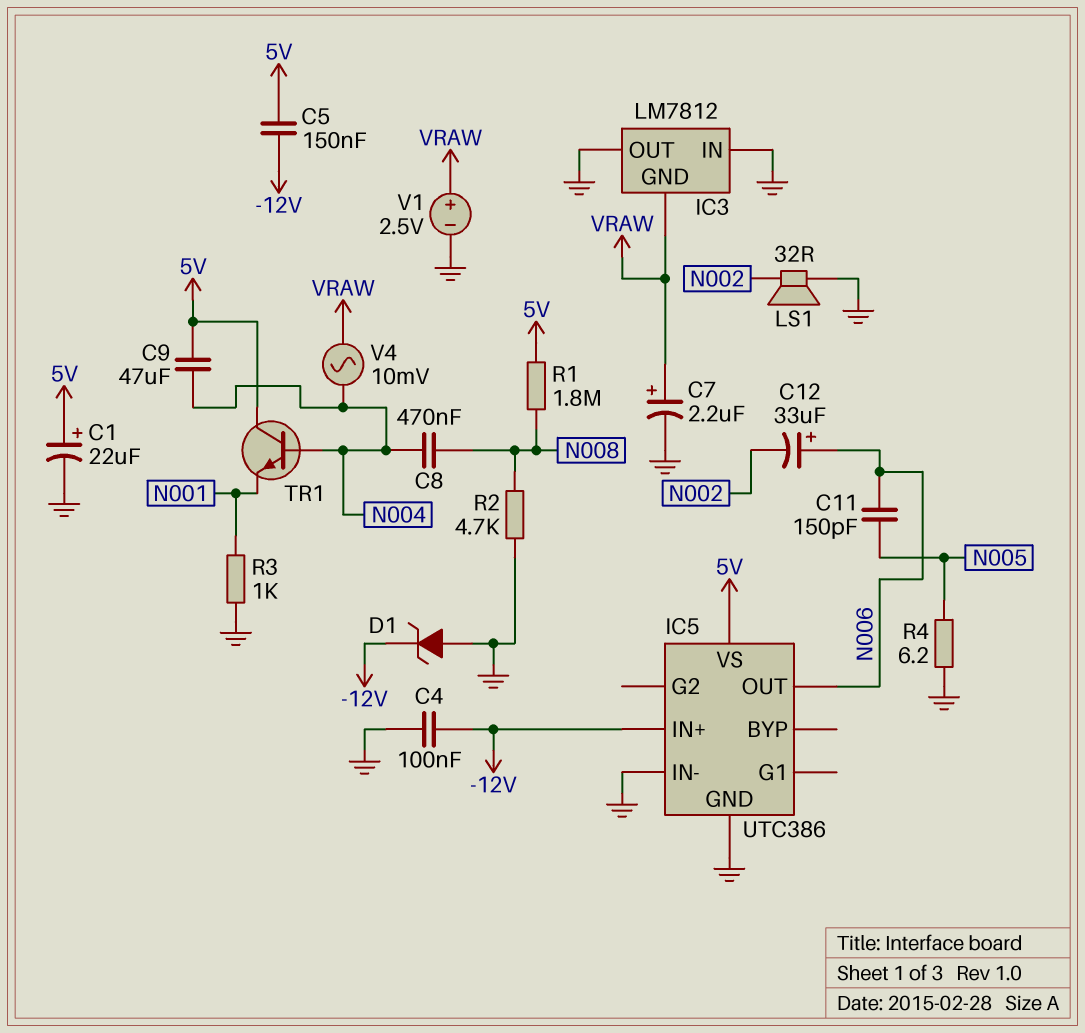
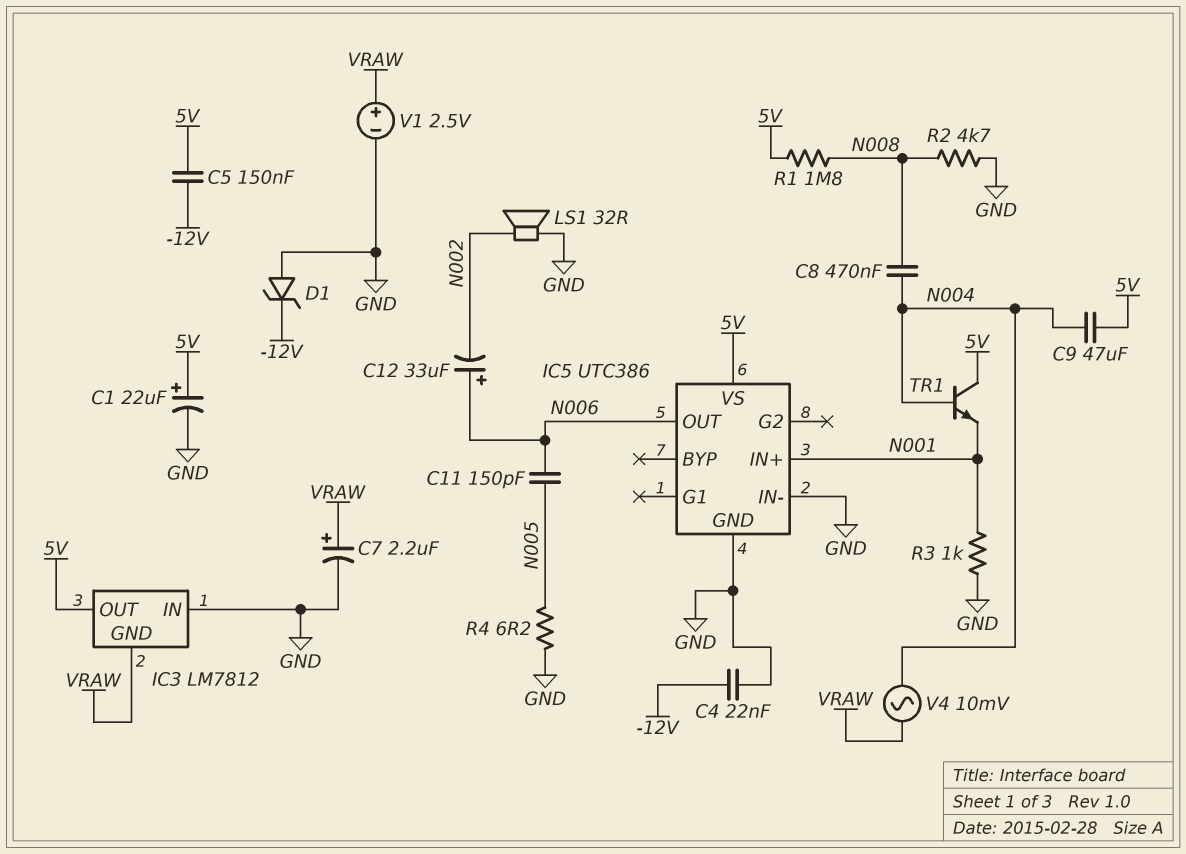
C4: 100nF (-12V, GND) -> 22nF (-12V, GND)
IC3 pin OUT: GND -> 5V
IC5 pin IN+: -12V -> N001

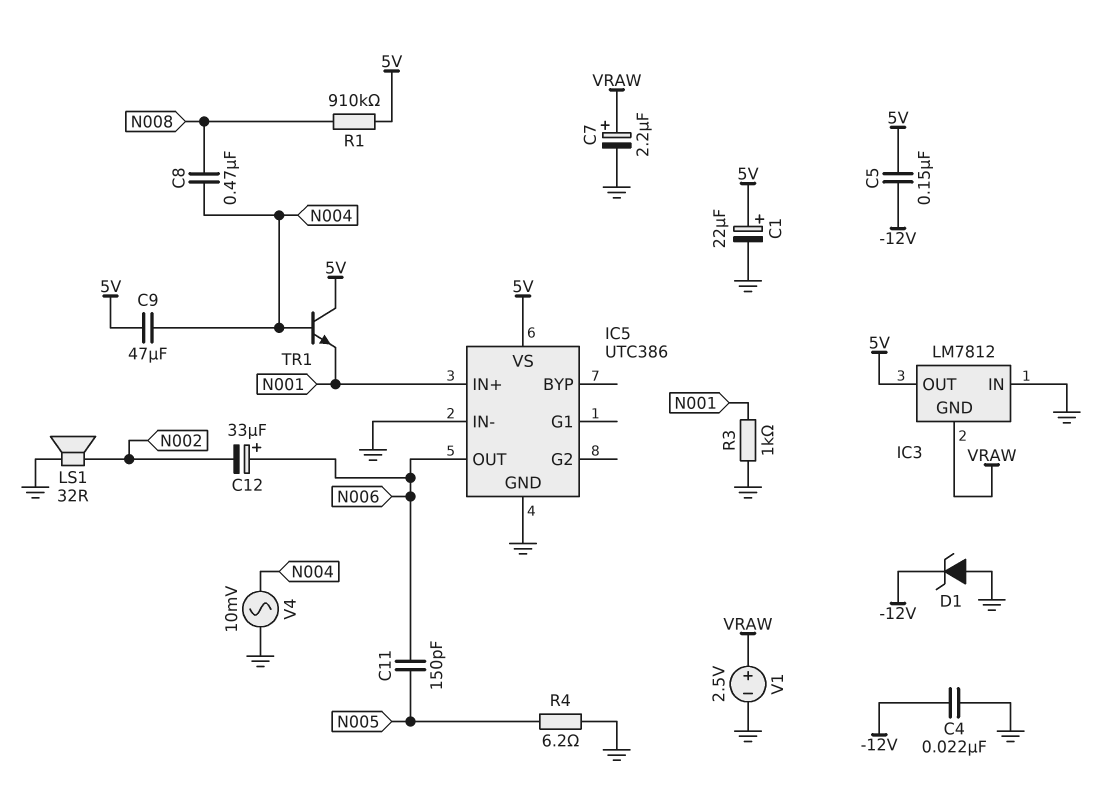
R1: 1.8M (5V, N008) -> 910k (5V, N008)
R2: 4.7k (GND, N008) -> none
V4: AC 10mV (N004, VRAW) -> AC 10mV (GND, N004)

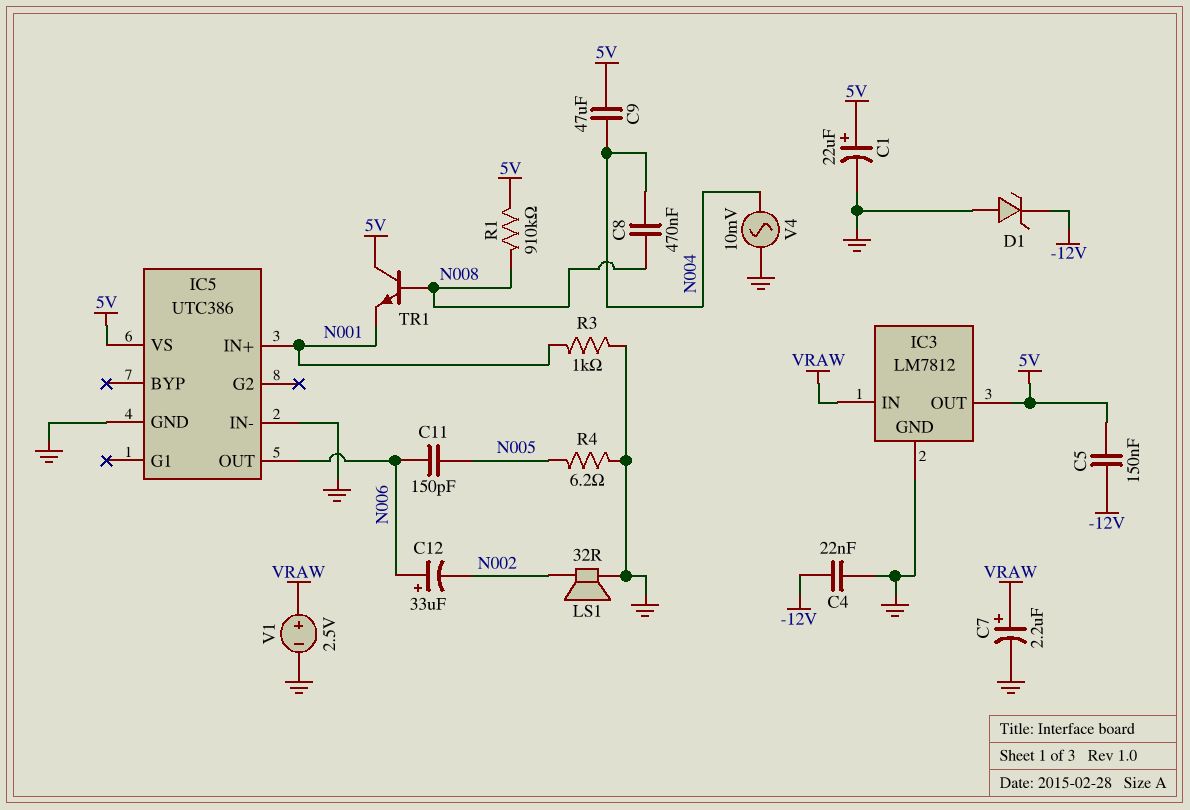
IC3 pin GND: VRAW -> GND
IC3 pin IN: GND -> VRAW
TR1: NPN (B N004, C 5V, E N001) -> NPN (B N008, C 5V, E N001)

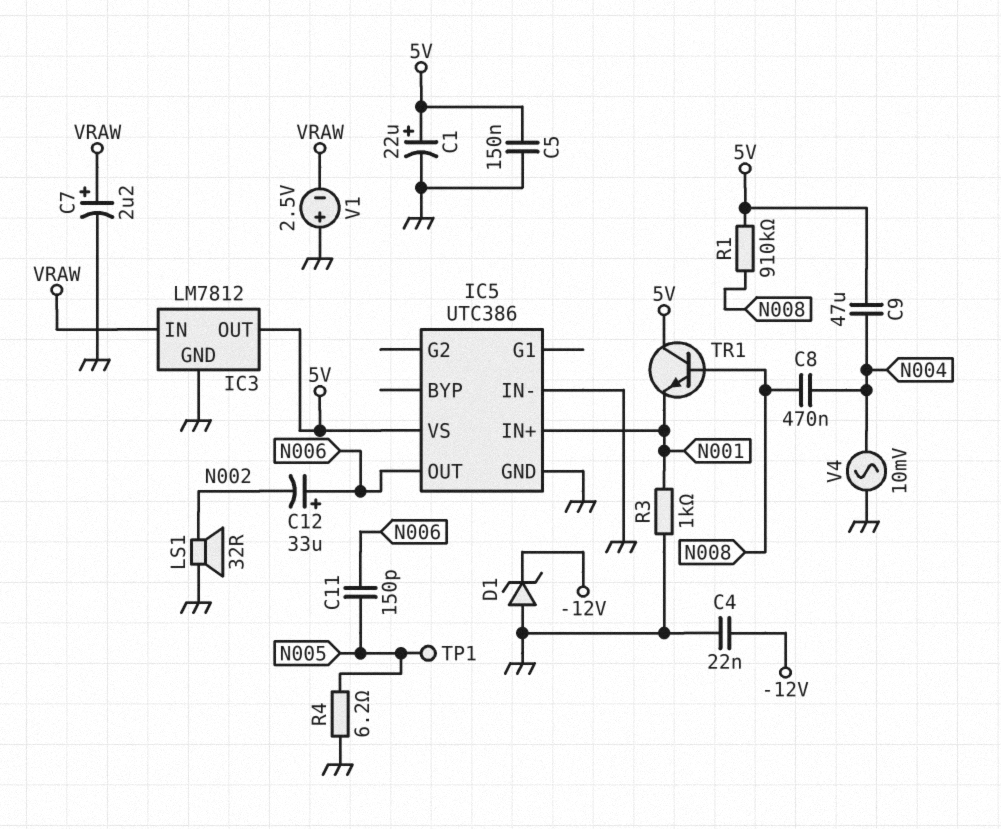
C5: 150nF (-12V, 5V) -> 150nF (5V, GND)
TP1: none -> test point (N005)
V1: 2.5V (plus VRAW, minus GND) -> 2.5V (plus GND, minus VRAW)

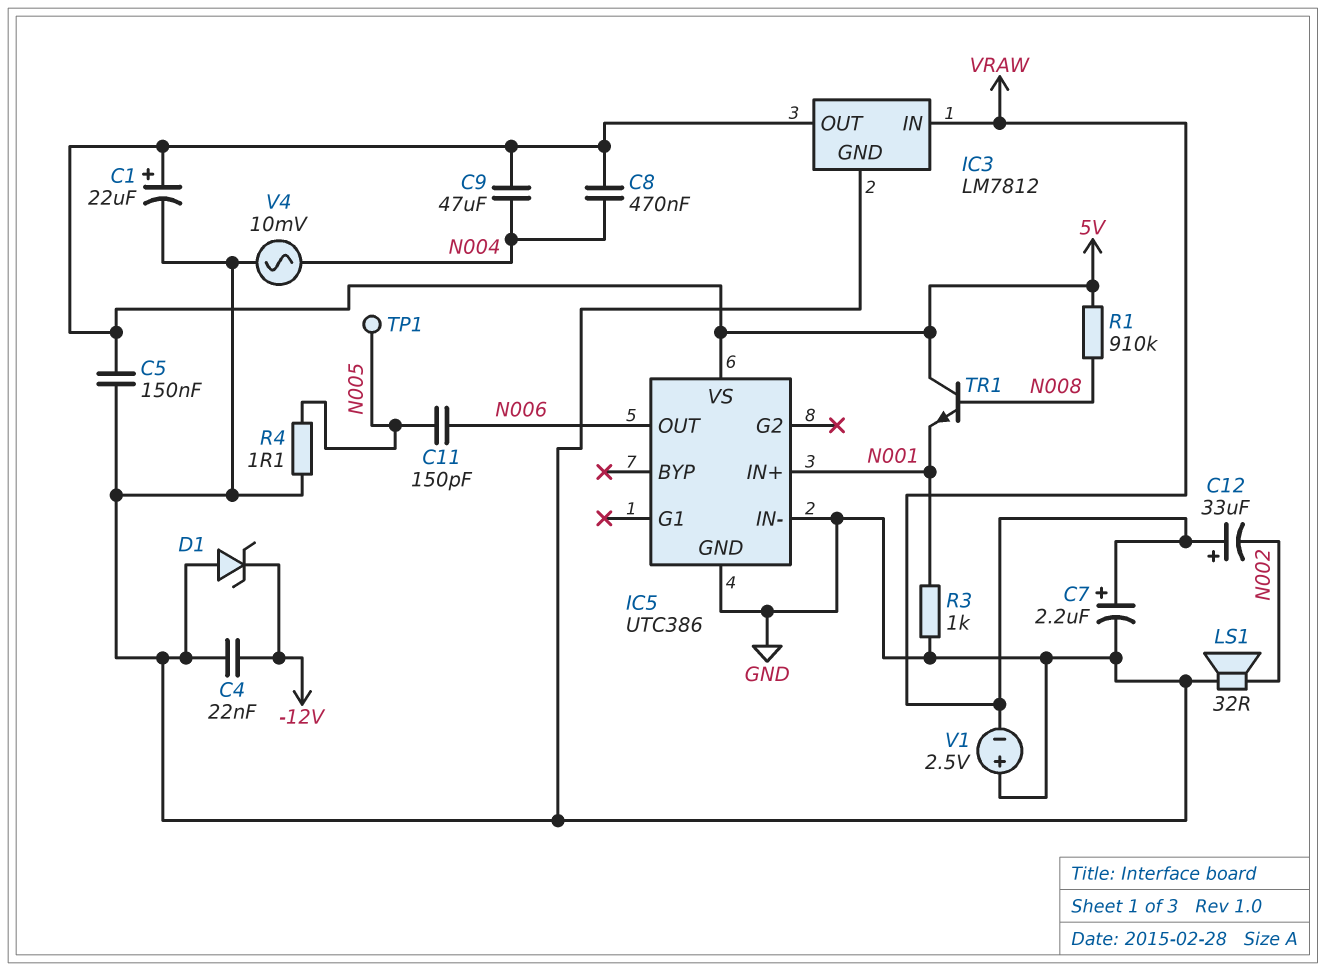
C8: 470nF (N004, N008) -> 470nF (5V, N004)
C12: 33uF (plus N006, minus N002) -> 33uF (plus VRAW, minus N002)
R4: 6.2 (GND, N005) -> 1.1 (GND, N005)

